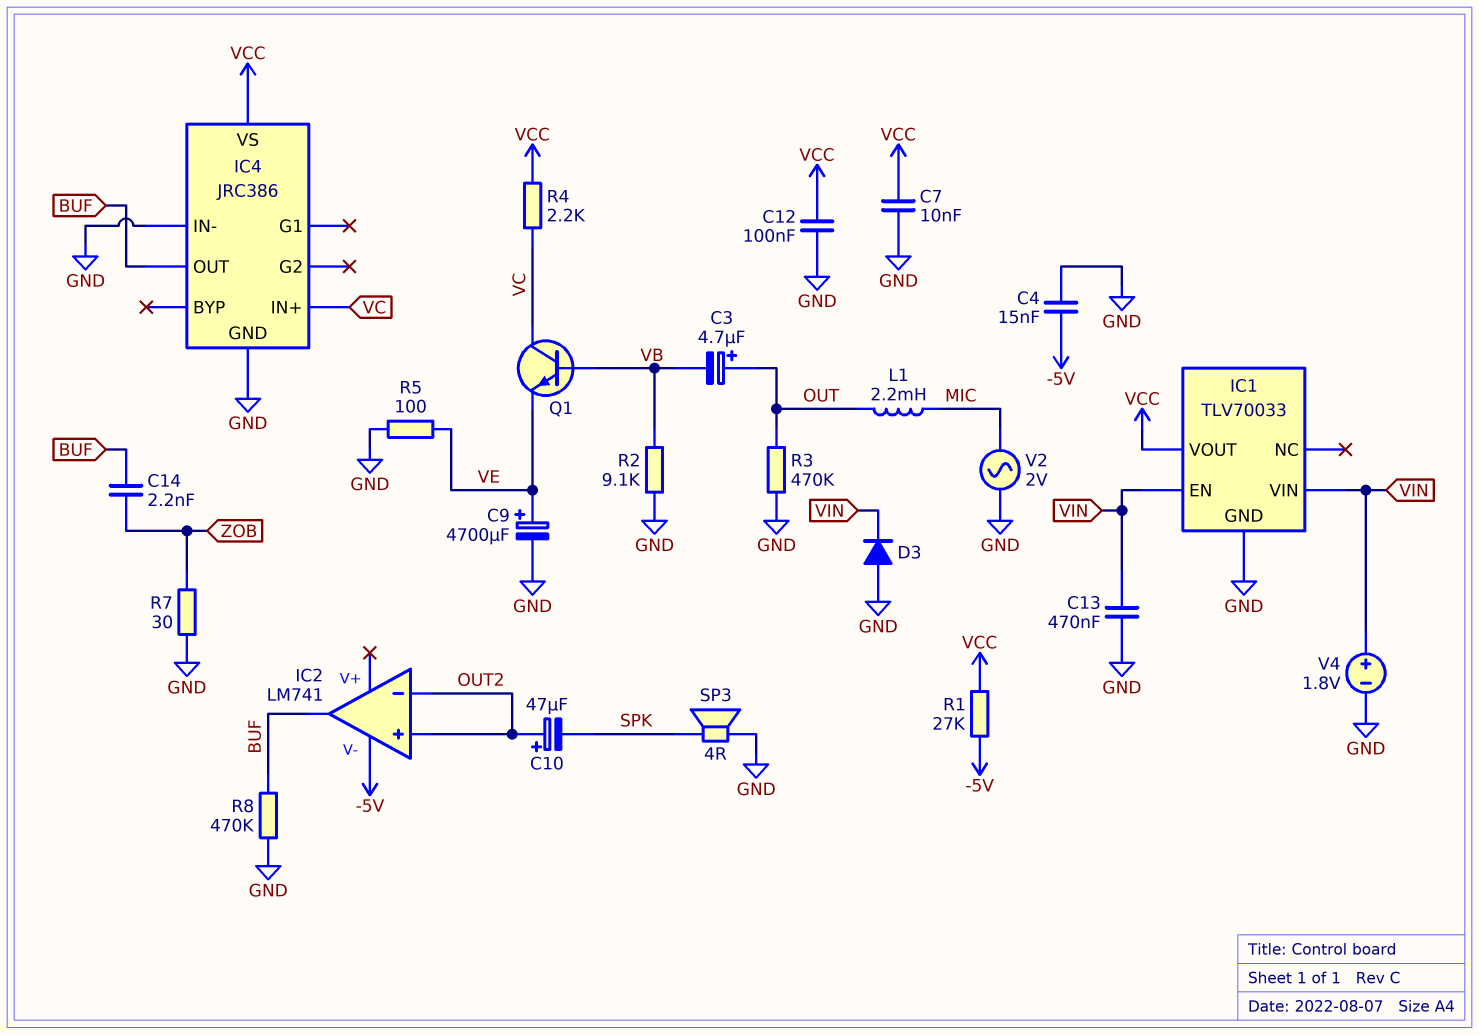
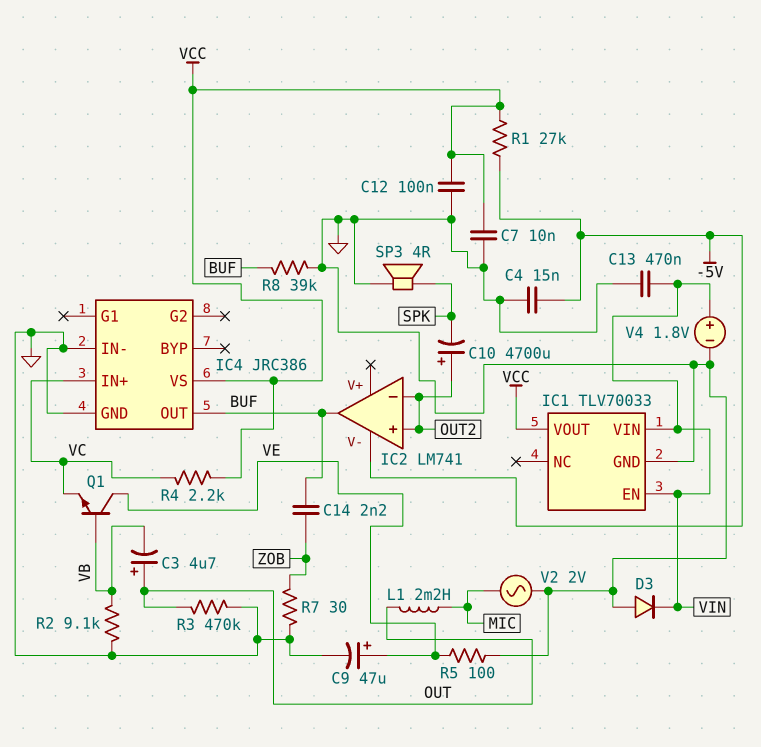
C9: 4700uF (plus VE, minus GND) -> 47uF (plus VE, minus GND)
C10: 47uF (plus OUT2, minus SPK) -> 4700uF (plus OUT2, minus SPK)
Q1: NPN (B VB, C VC, E VE) -> NPN (B VB, C VE, E VC)
R8: 470k (BUF, GND) -> 39k (BUF, GND)

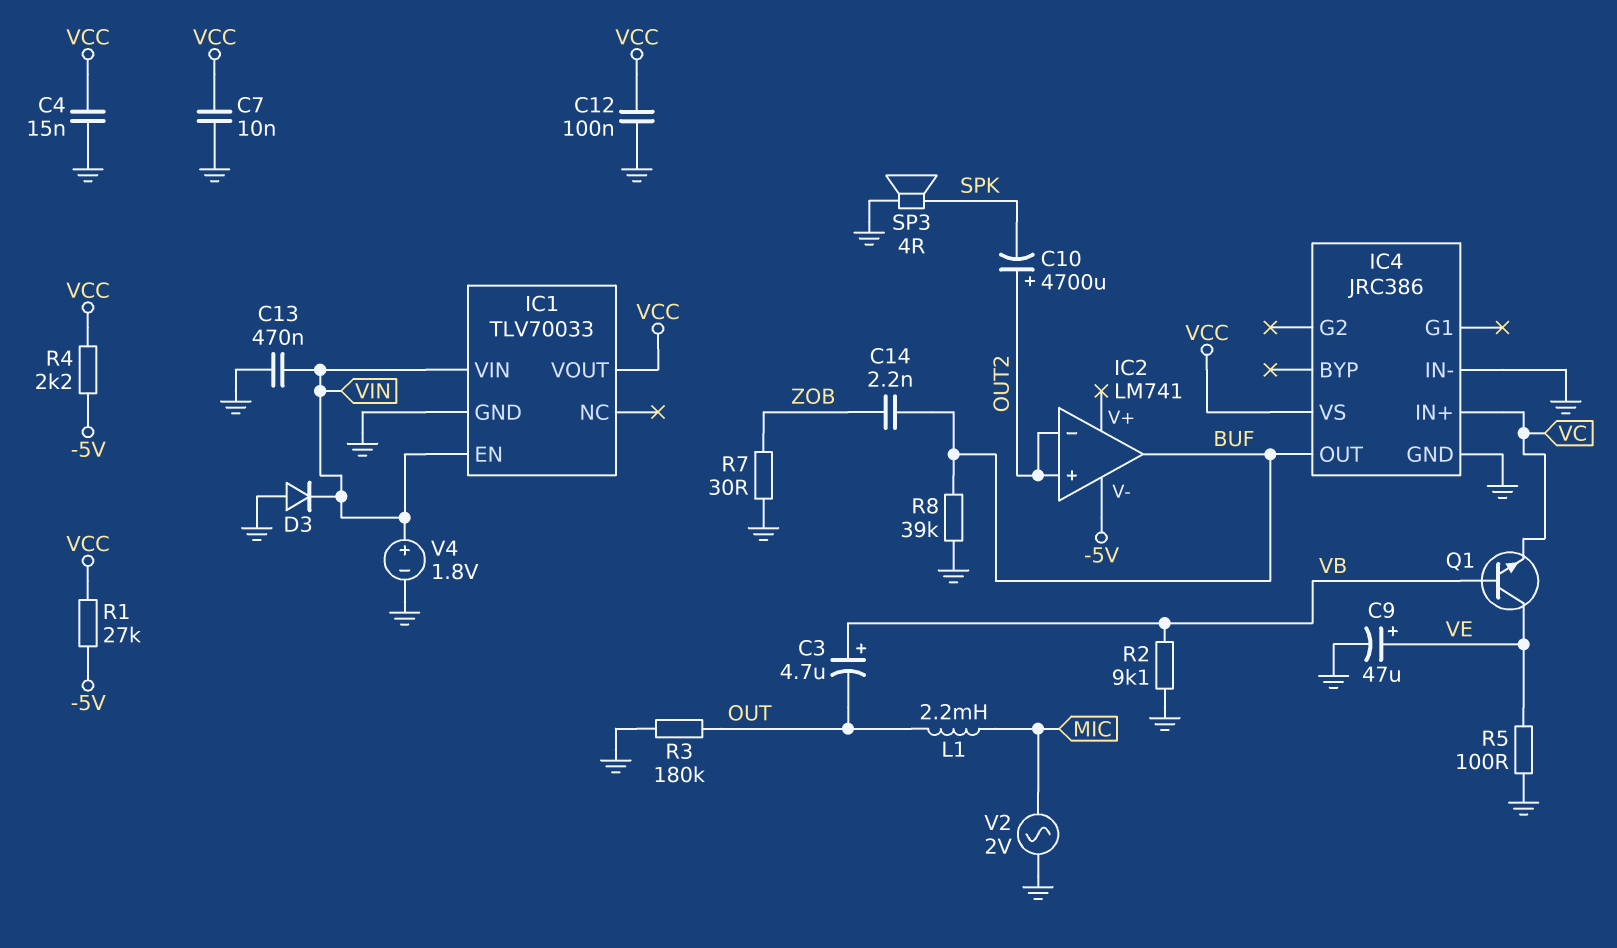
C3: 4.7uF (plus OUT, minus VB) -> 4.7uF (plus VB, minus OUT)
C4: 15nF (-5V, GND) -> 15nF (GND, VCC)
R3: 470k (GND, OUT) -> 180k (GND, OUT)
R4: 2.2k (VC, VCC) -> 2.2k (-5V, VCC)

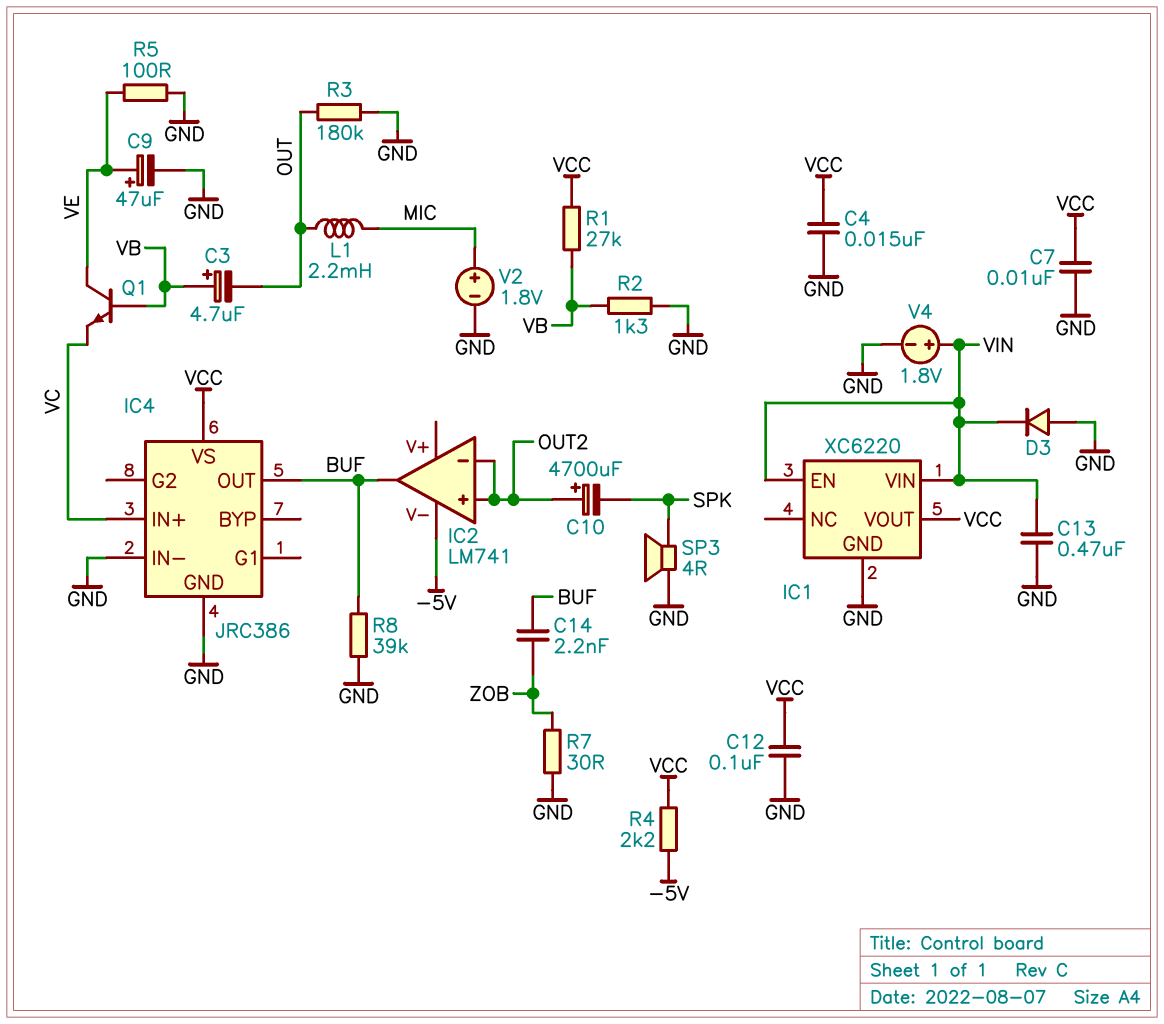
IC1: TLV70033 -> XC6220
R1: 27k (-5V, VCC) -> 27k (VB, VCC)
R2: 9.1k (GND, VB) -> 1.3k (GND, VB)
V2: AC 2V (GND, MIC) -> 1.8V (plus MIC, minus GND)

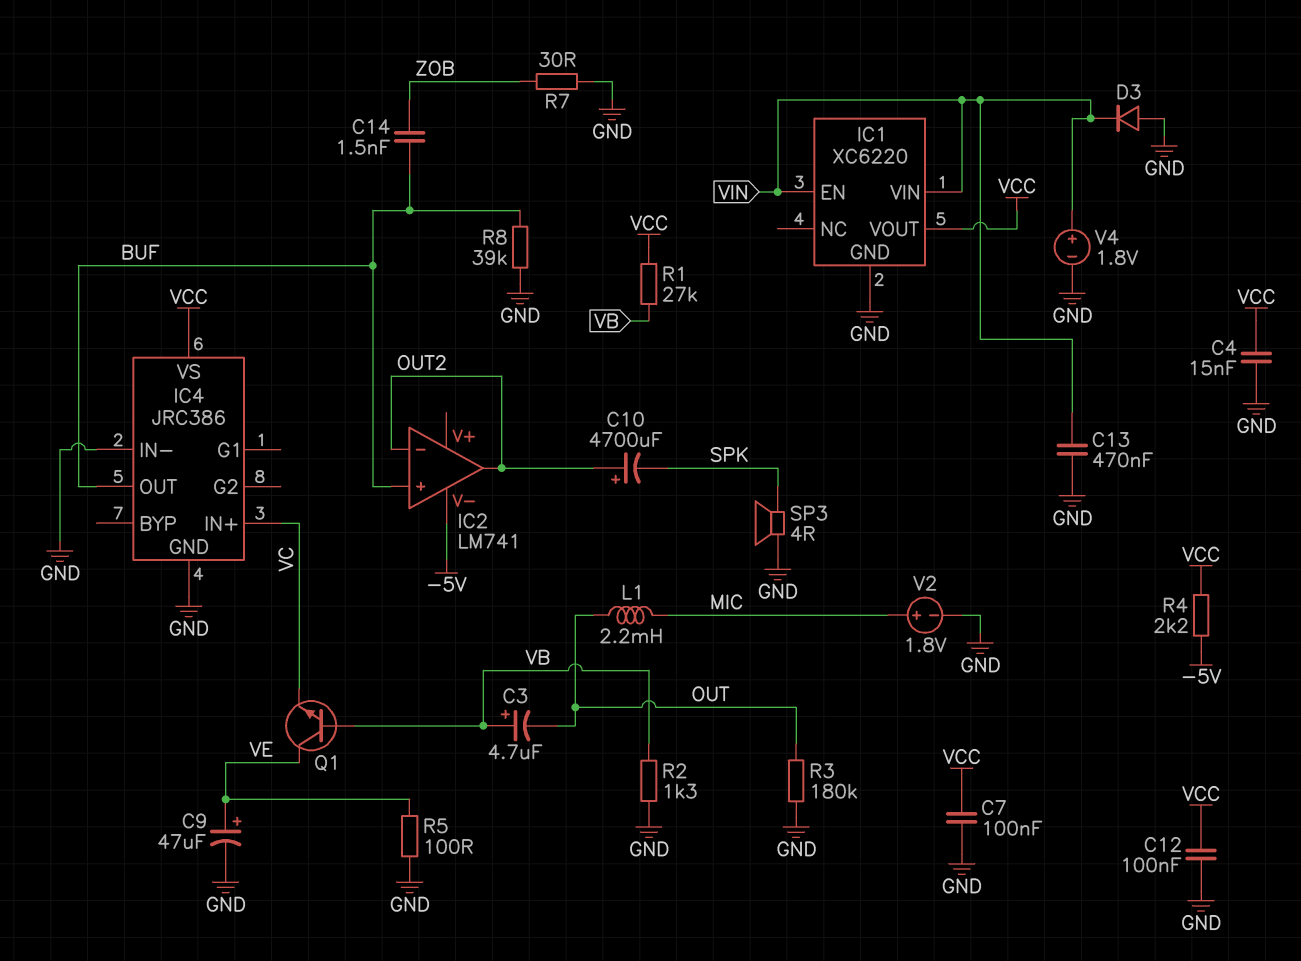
C7: 10nF (GND, VCC) -> 100nF (GND, VCC)
C14: 2.2nF (BUF, ZOB) -> 1.5nF (BUF, ZOB)
IC2 pin in+: OUT2 -> BUF
IC2 pin out: BUF -> OUT2

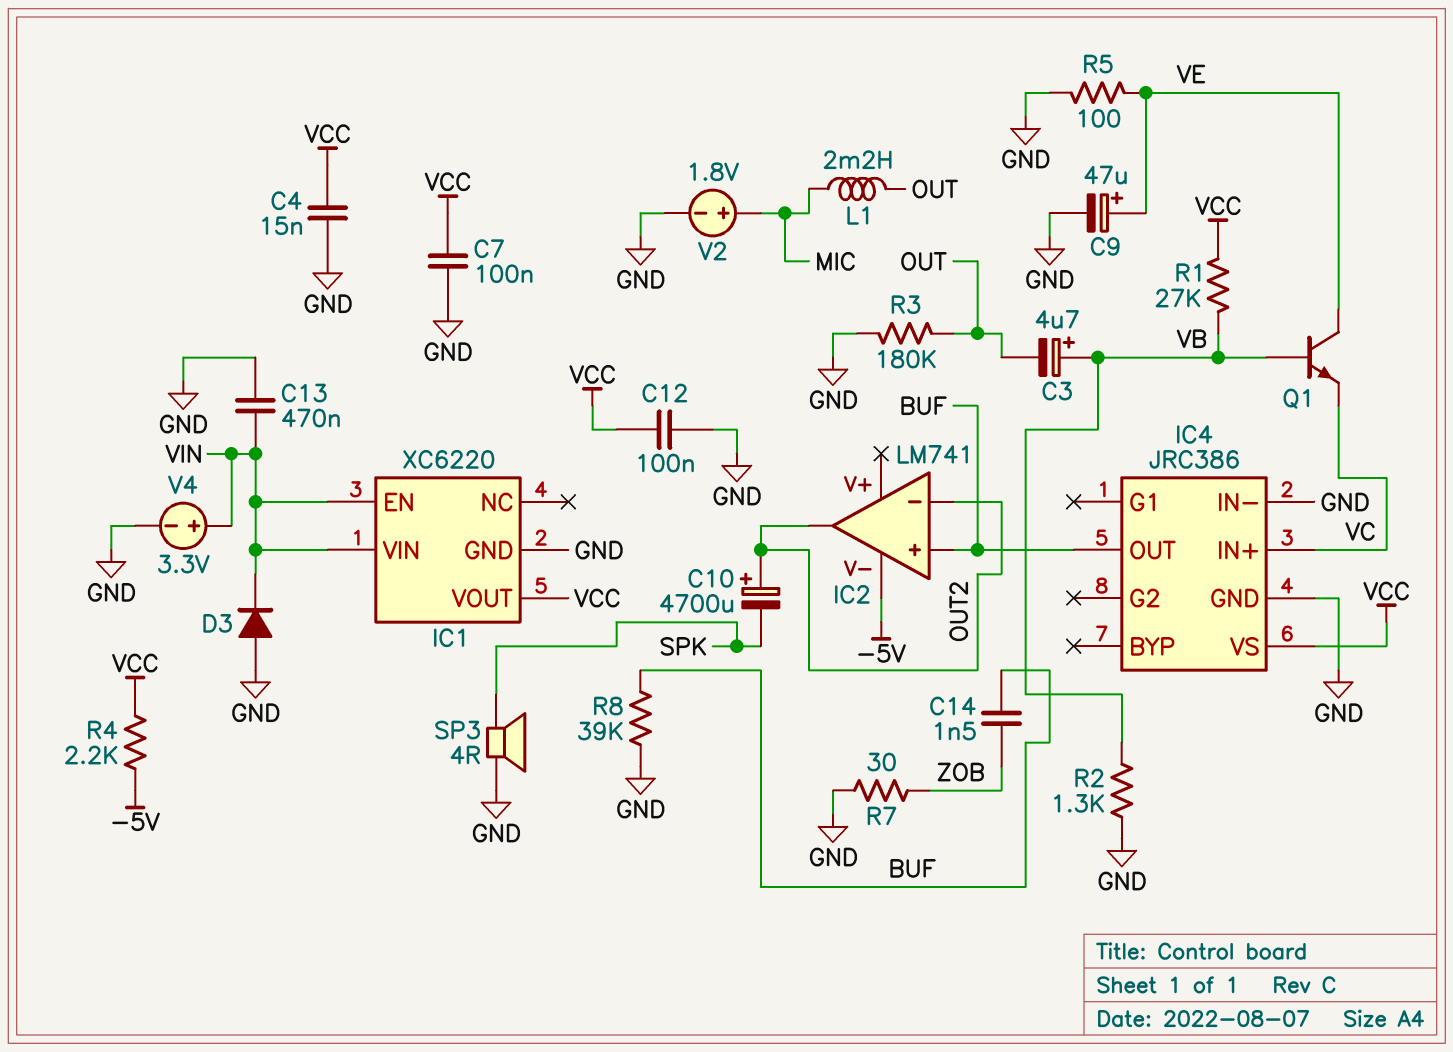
V4: 1.8V (plus VIN, minus GND) -> 3.3V (plus VIN, minus GND)

